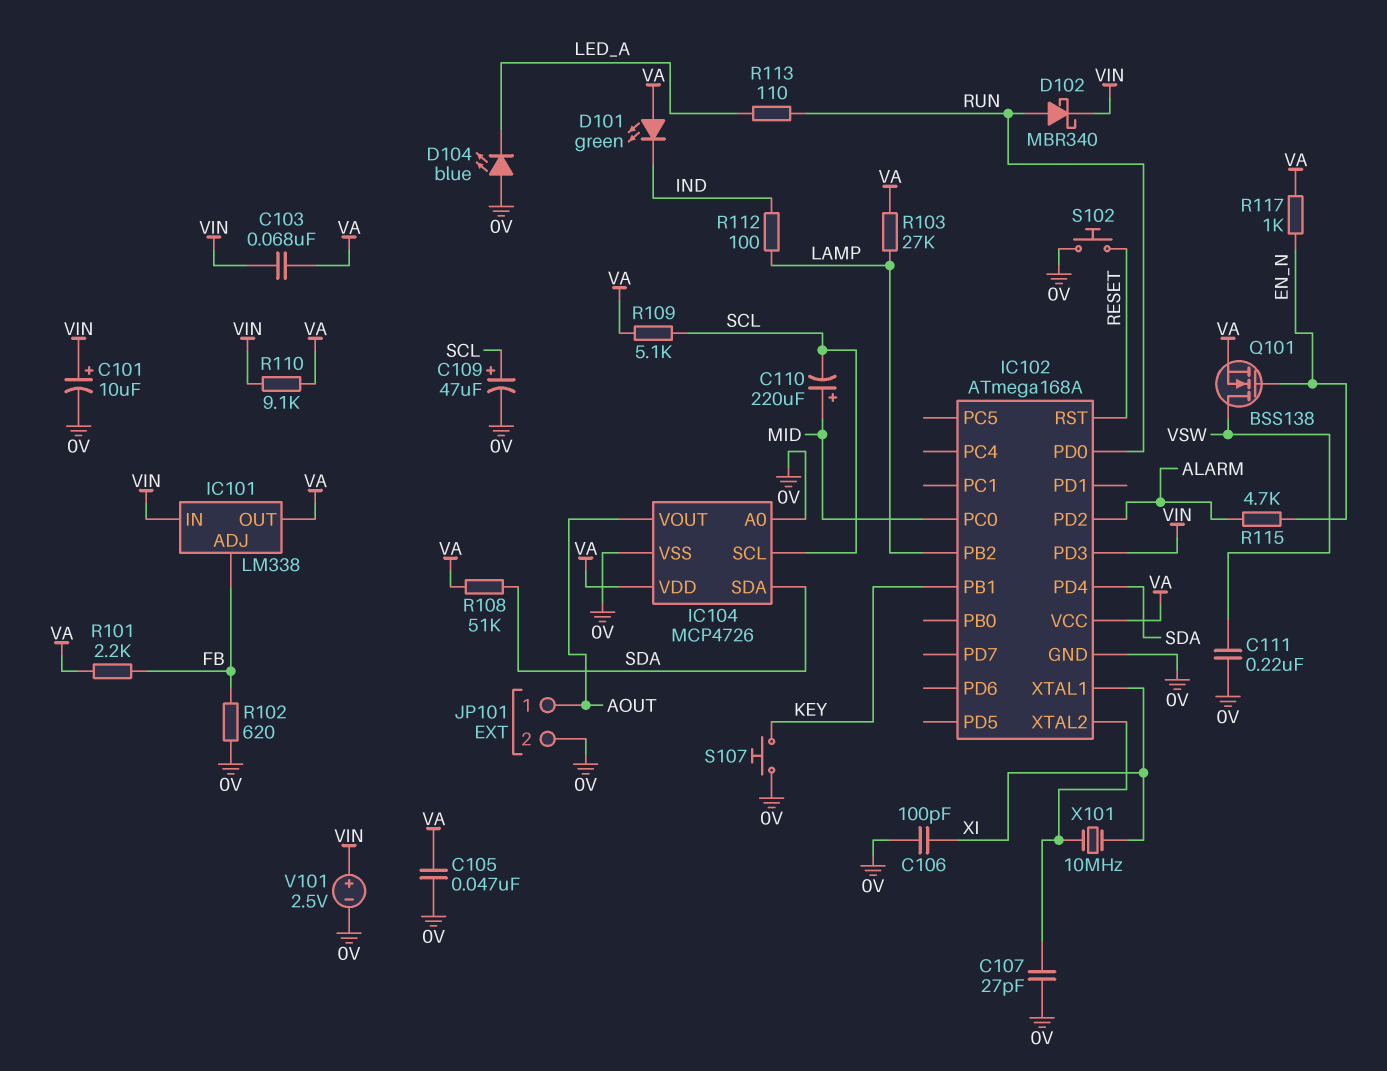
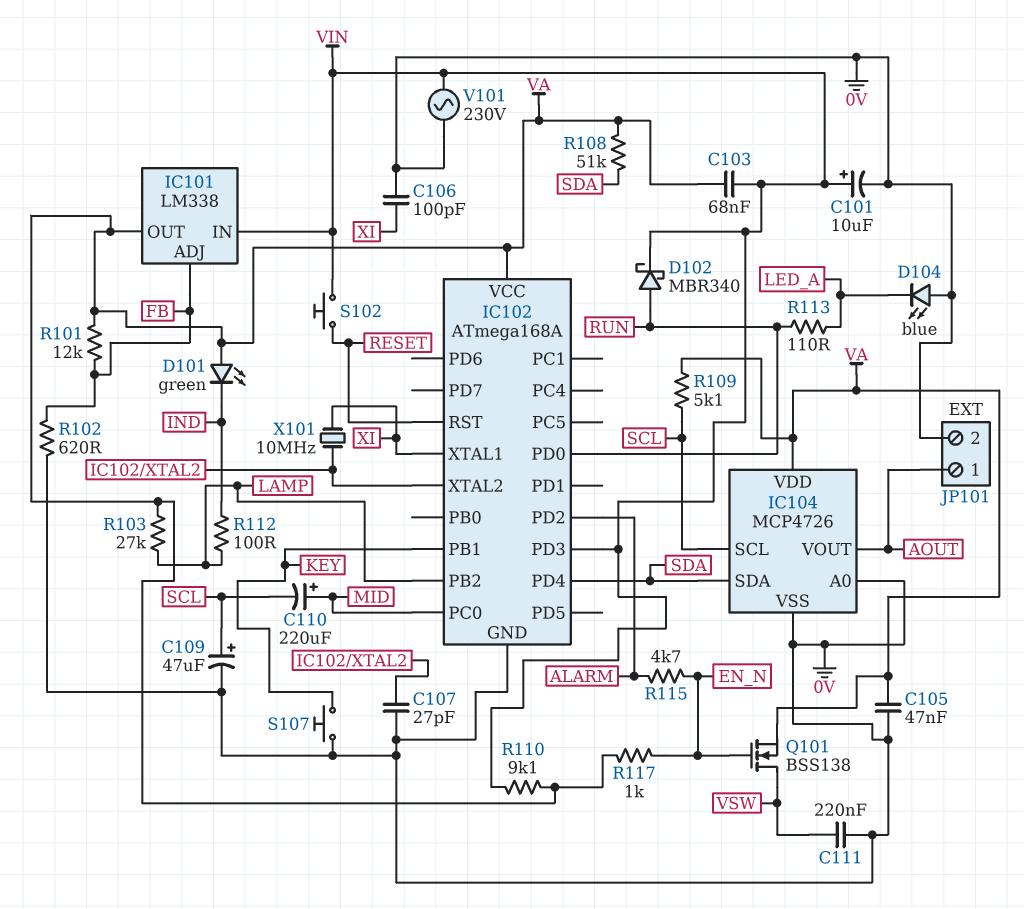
R101: 2.2k (FB, VA) -> 12k (FB, VA)
S102: button (0V, RESET) -> button (RESET, VIN)
V101: 2.5V (plus VIN, minus 0V) -> AC 230V (0V, VIN)

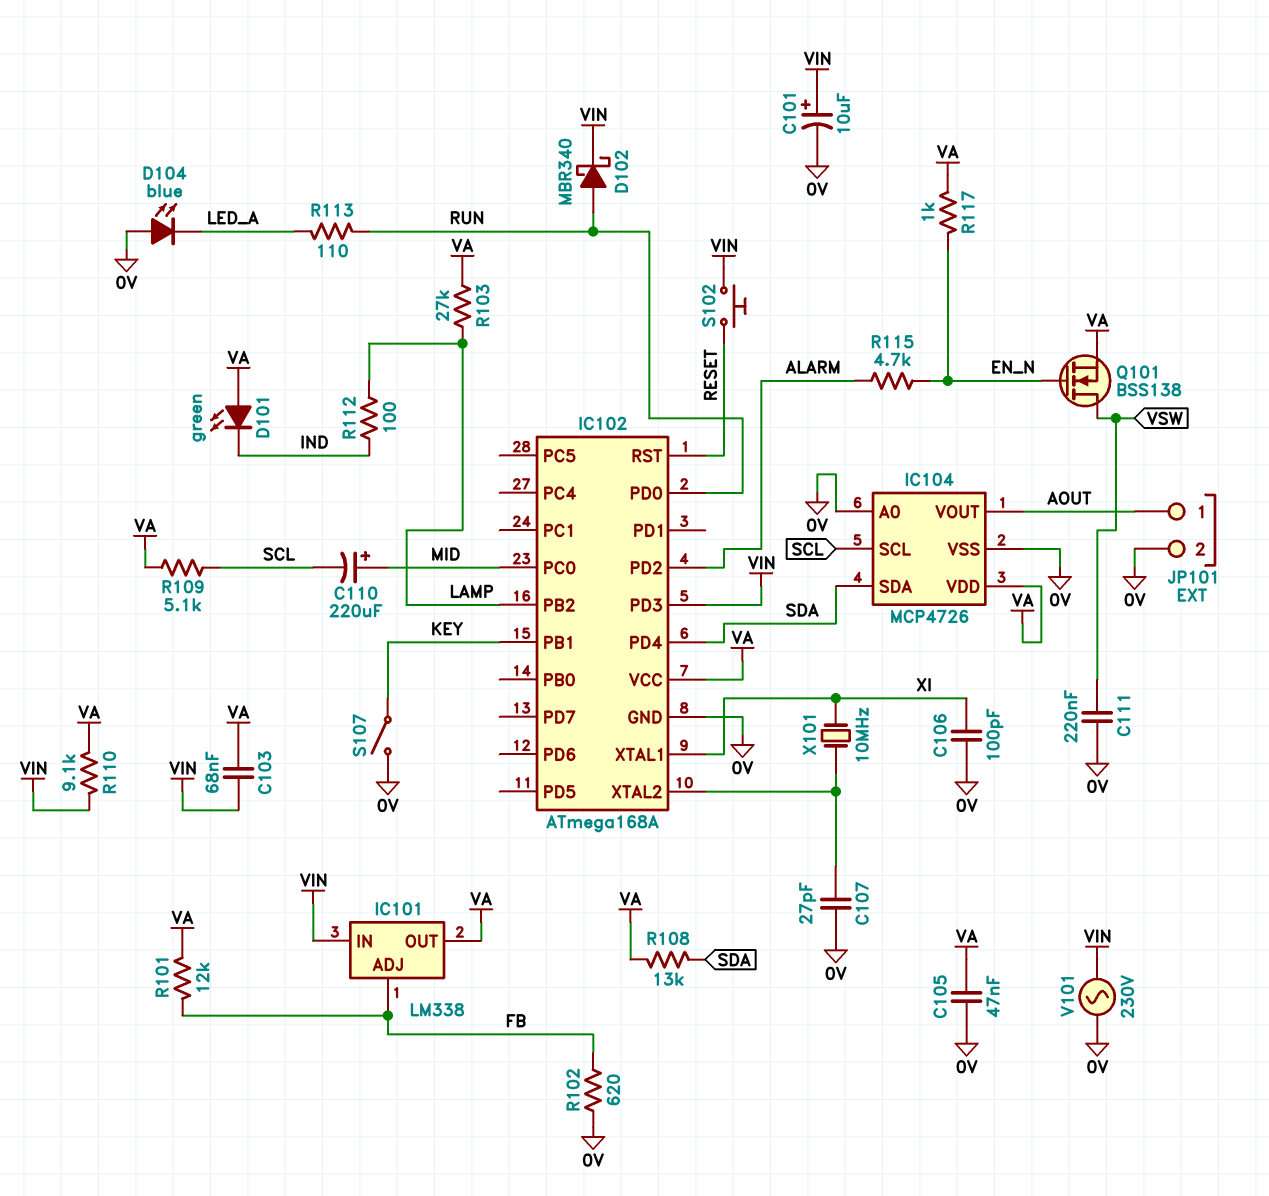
C109: 47uF (plus SCL, minus 0V) -> none
R108: 51k (SDA, VA) -> 13k (SDA, VA)
S107: button (0V, KEY) -> switch (0V, KEY)

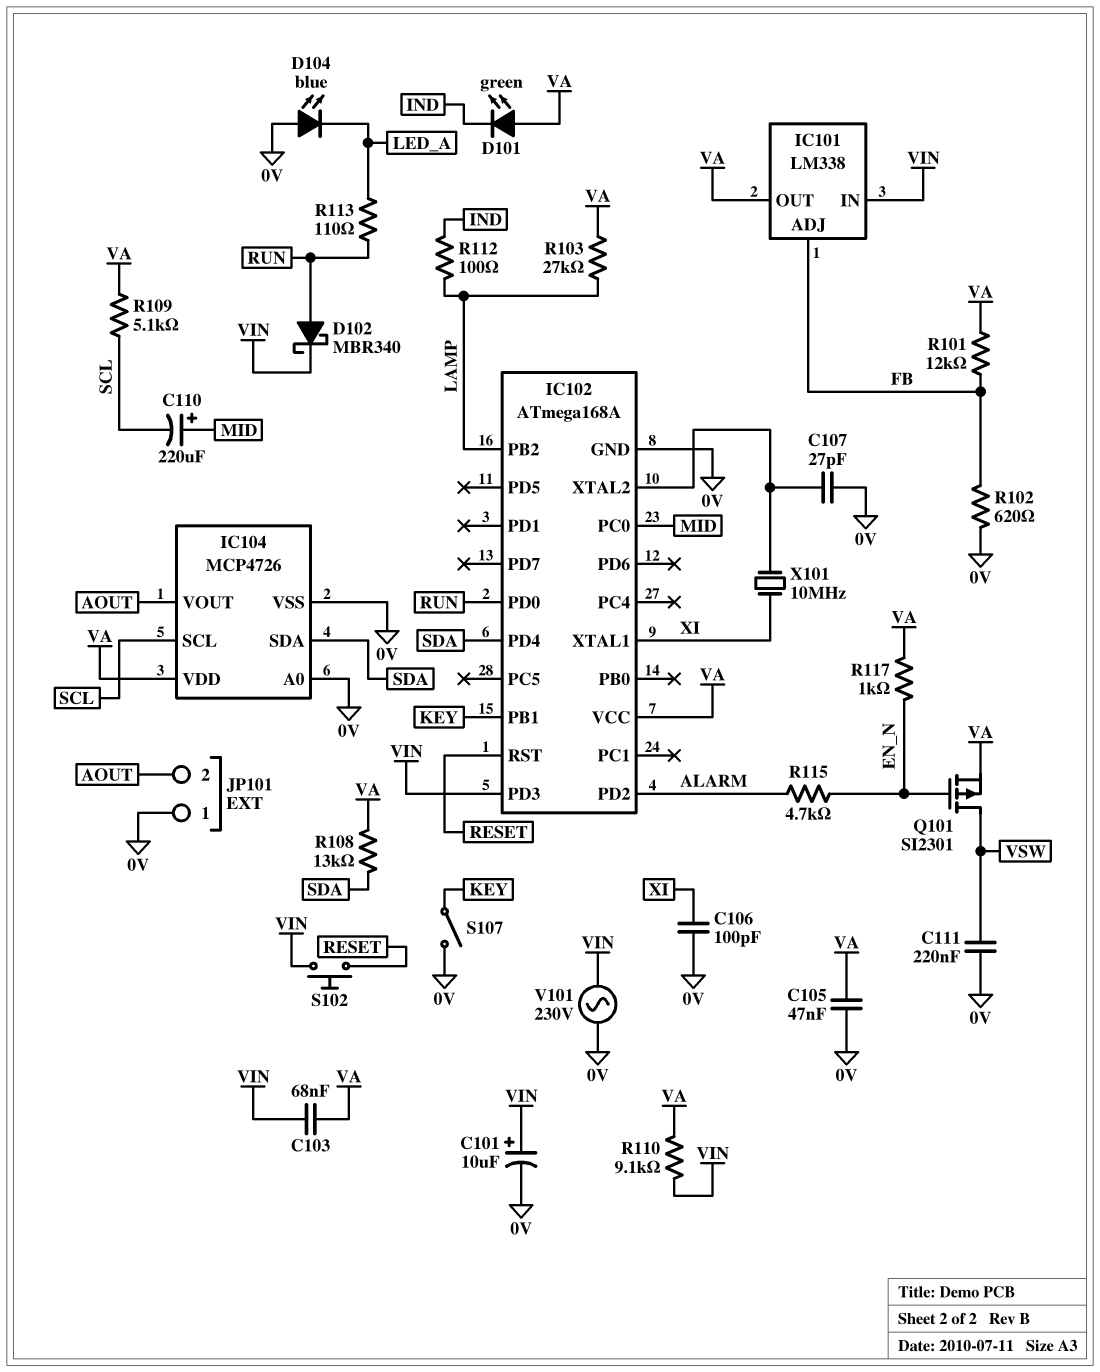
JP101 pin 1: AOUT -> 0V
JP101 pin 2: 0V -> AOUT
Q101: NMOS BSS138 (G EN_N, D VSW, S VA) -> PMOS SI2301 (G EN_N, D VSW, S VA)

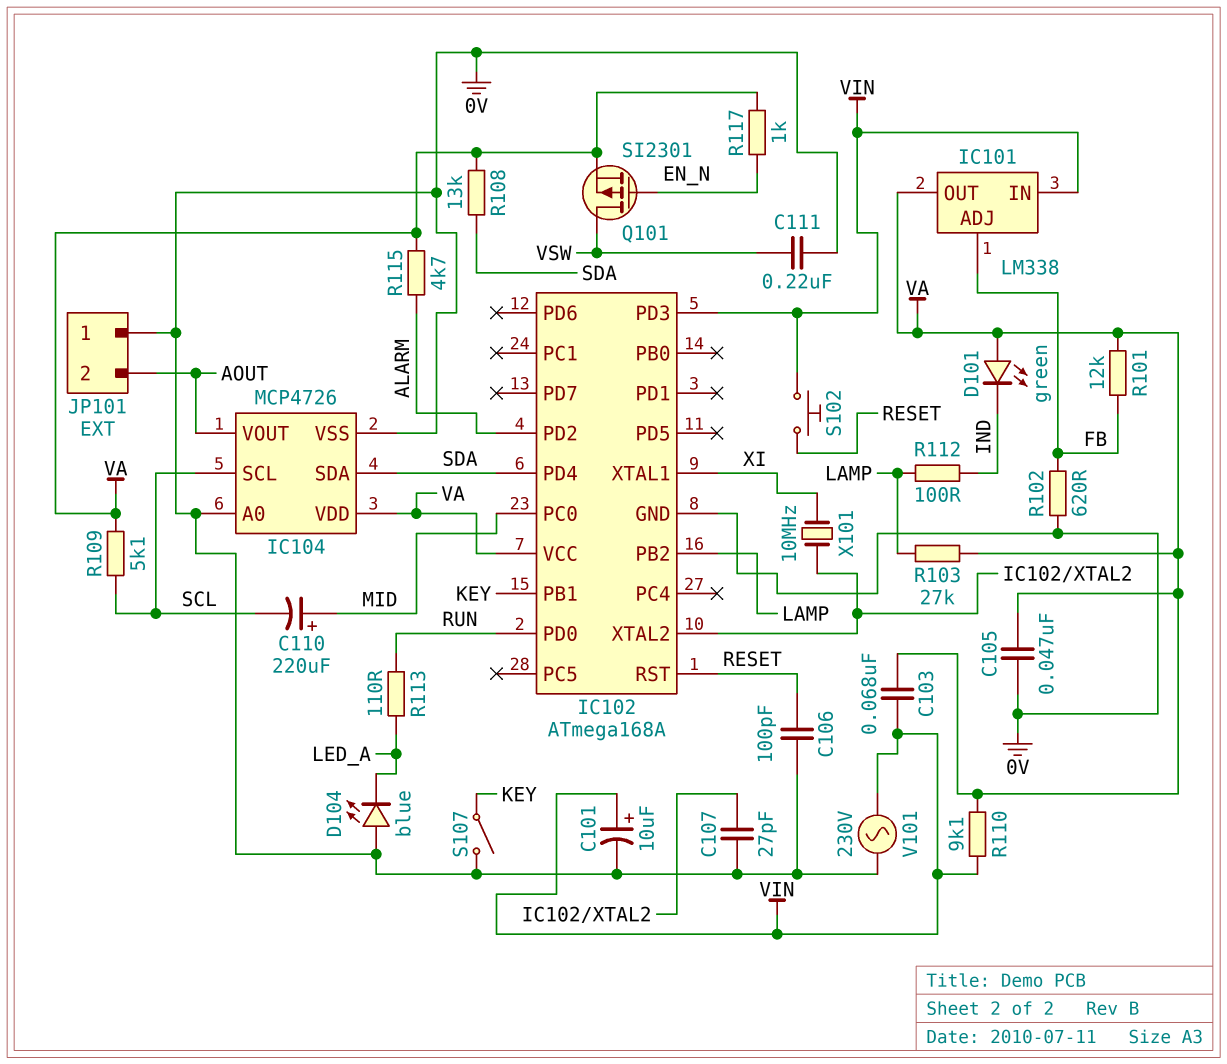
C106: 100pF (0V, XI) -> 100pF (0V, RESET)
D102: schottky MBR340 (A RUN, K VIN) -> none
R115: 4.7k (ALARM, EN_N) -> 4.7k (ALARM, VA)

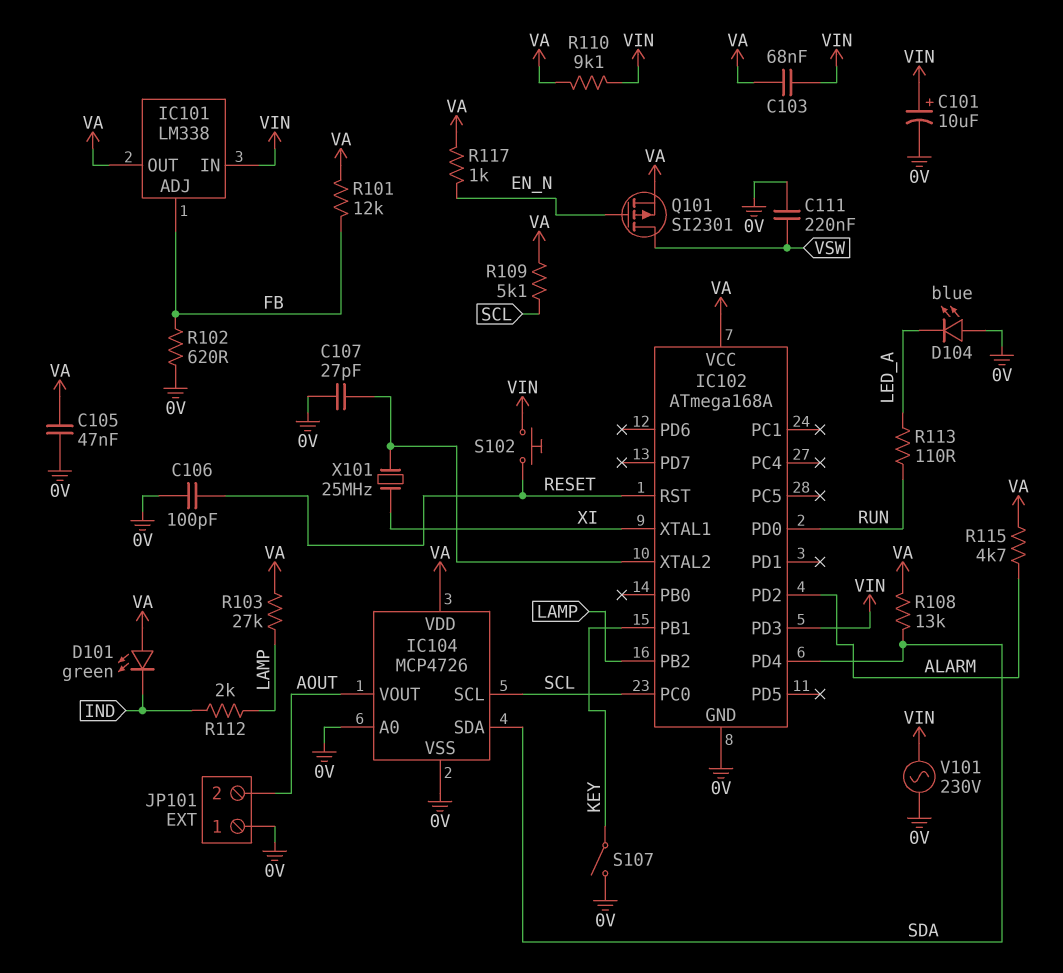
C110: 220uF (plus MID, minus SCL) -> none
IC102 pin PC0: MID -> SCL
R112: 100 (IND, LAMP) -> 2k (IND, LAMP)
X101: 10MHz (IC102/XTAL2, XI) -> 25MHz (IC102/XTAL2, XI)

